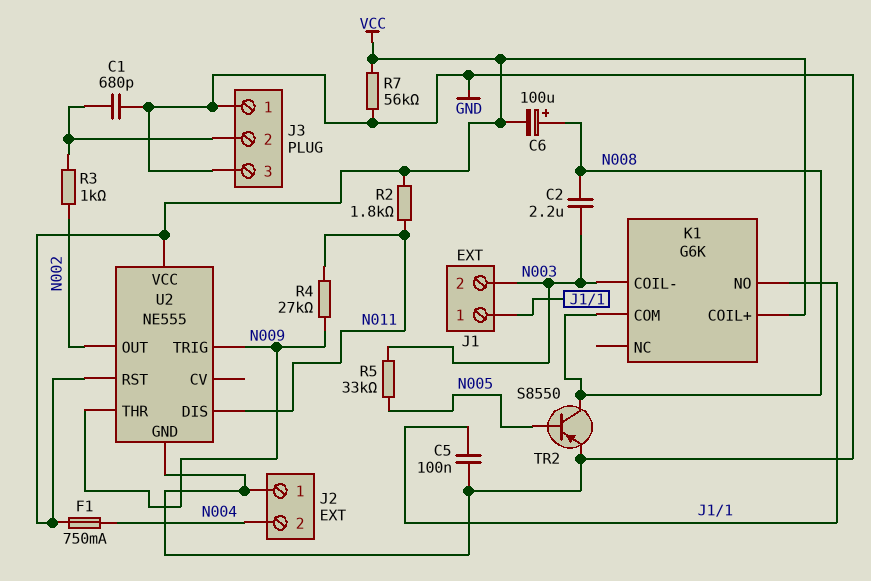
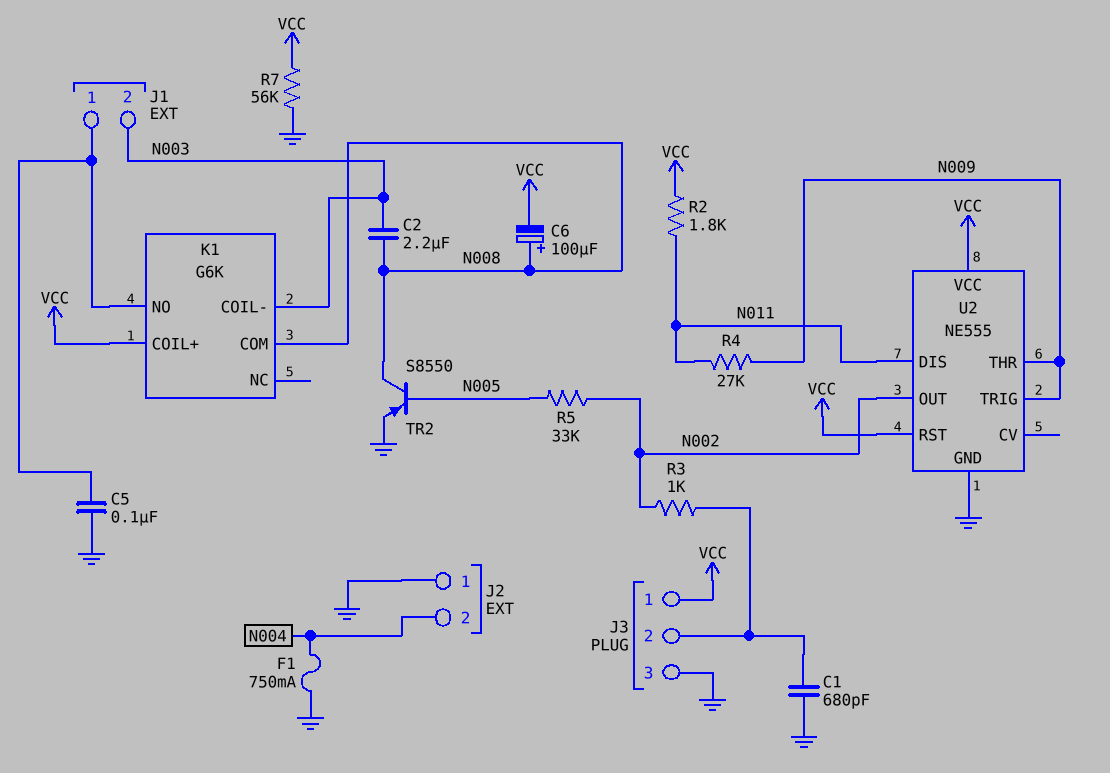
F1: 750mA (N004, VCC) -> 750mA (GND, N004)
J3 pin 1: GND -> VCC
R5: 33k (N003, N005) -> 33k (N002, N005)

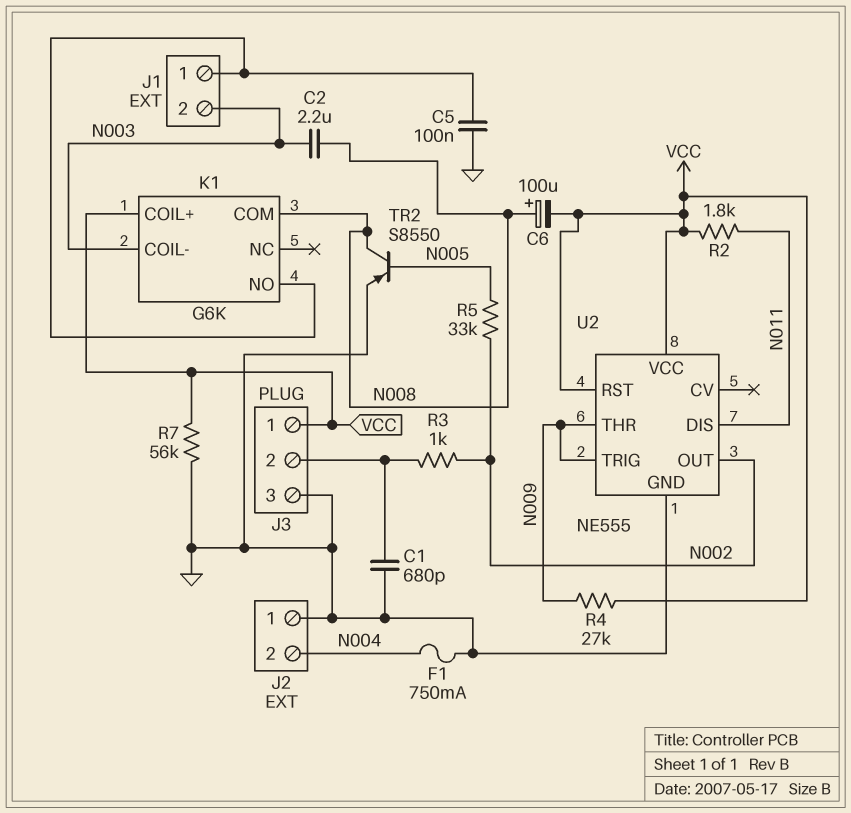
R4: 27k (N009, N011) -> 27k (N009, VCC)

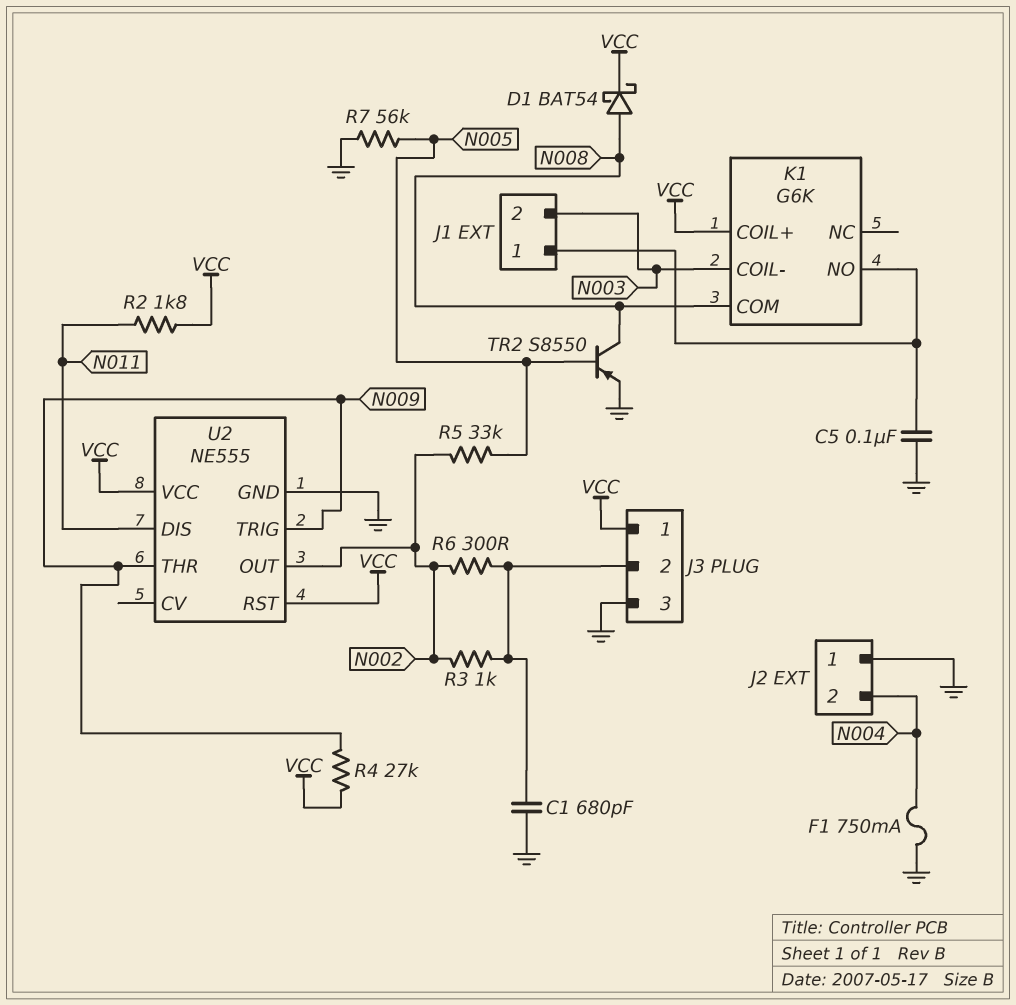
C2: 2.2uF (N003, N008) -> none
C6: 100uF (plus N008, minus VCC) -> none
D1: none -> schottky BAT54 (A N008, K VCC)
R6: none -> 300 (J3/2, N002)
R7: 56k (GND, VCC) -> 56k (GND, N005)

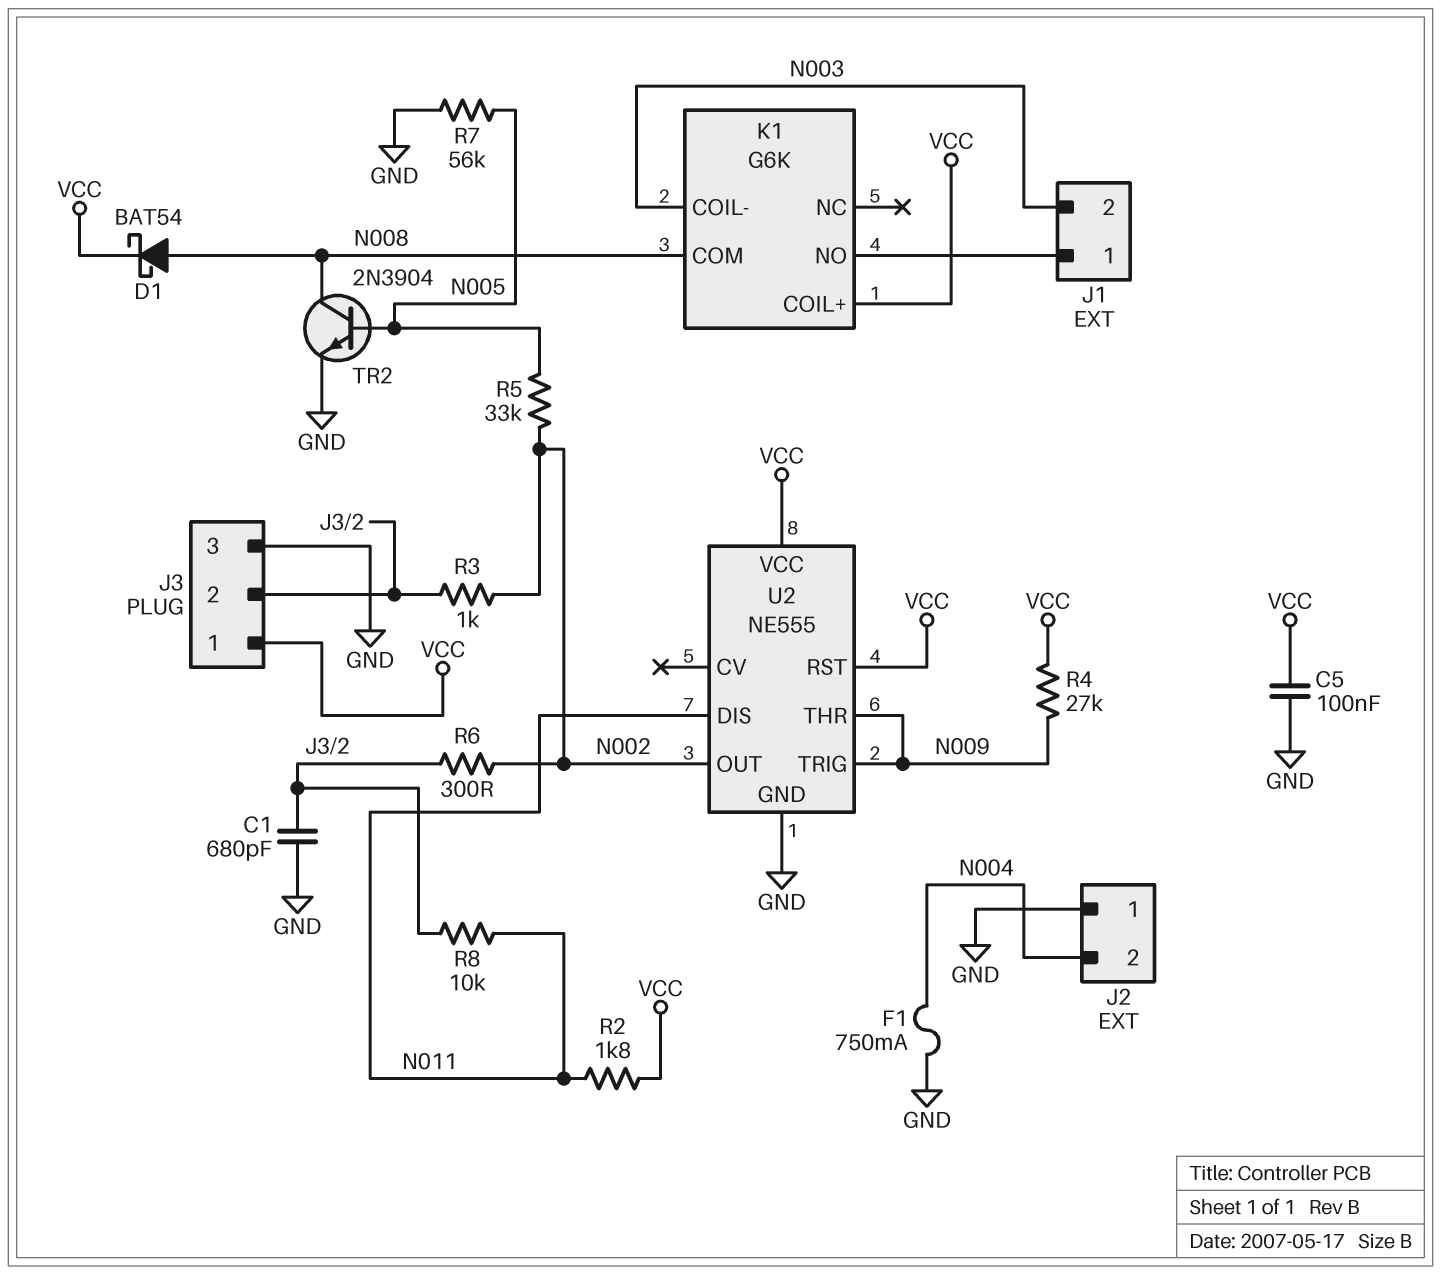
C5: 100nF (GND, J1/1) -> 100nF (GND, VCC)
R8: none -> 10k (J3/2, N011)
TR2: PNP S8550 (B N005, C N008, E GND) -> NPN 2N3904 (B N005, C N008, E GND)

